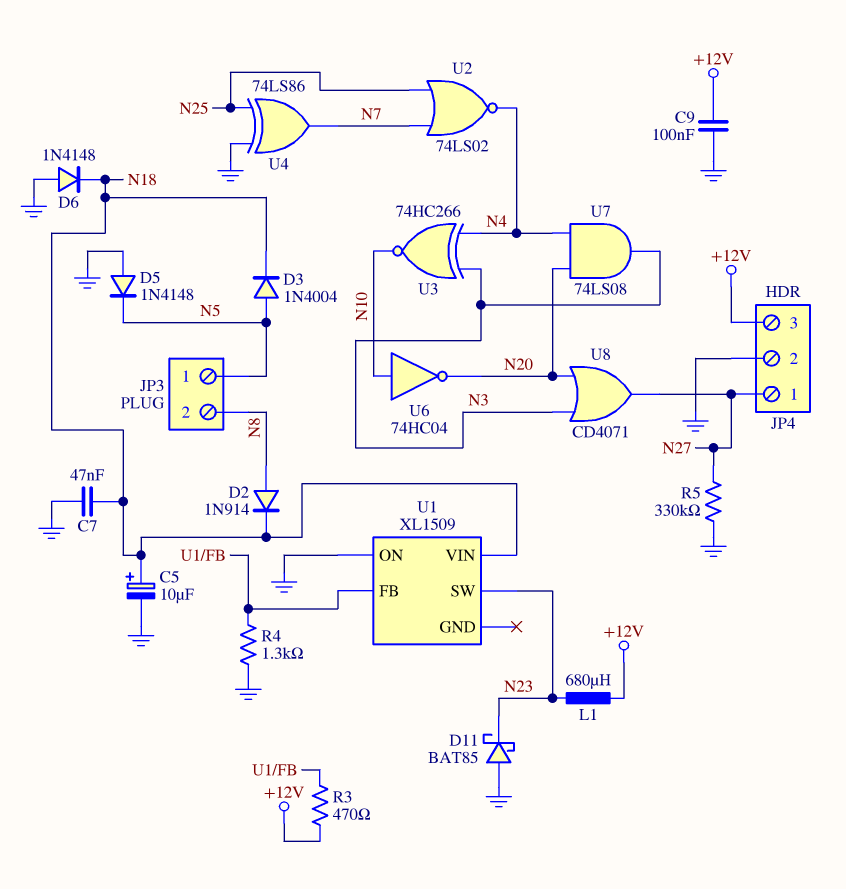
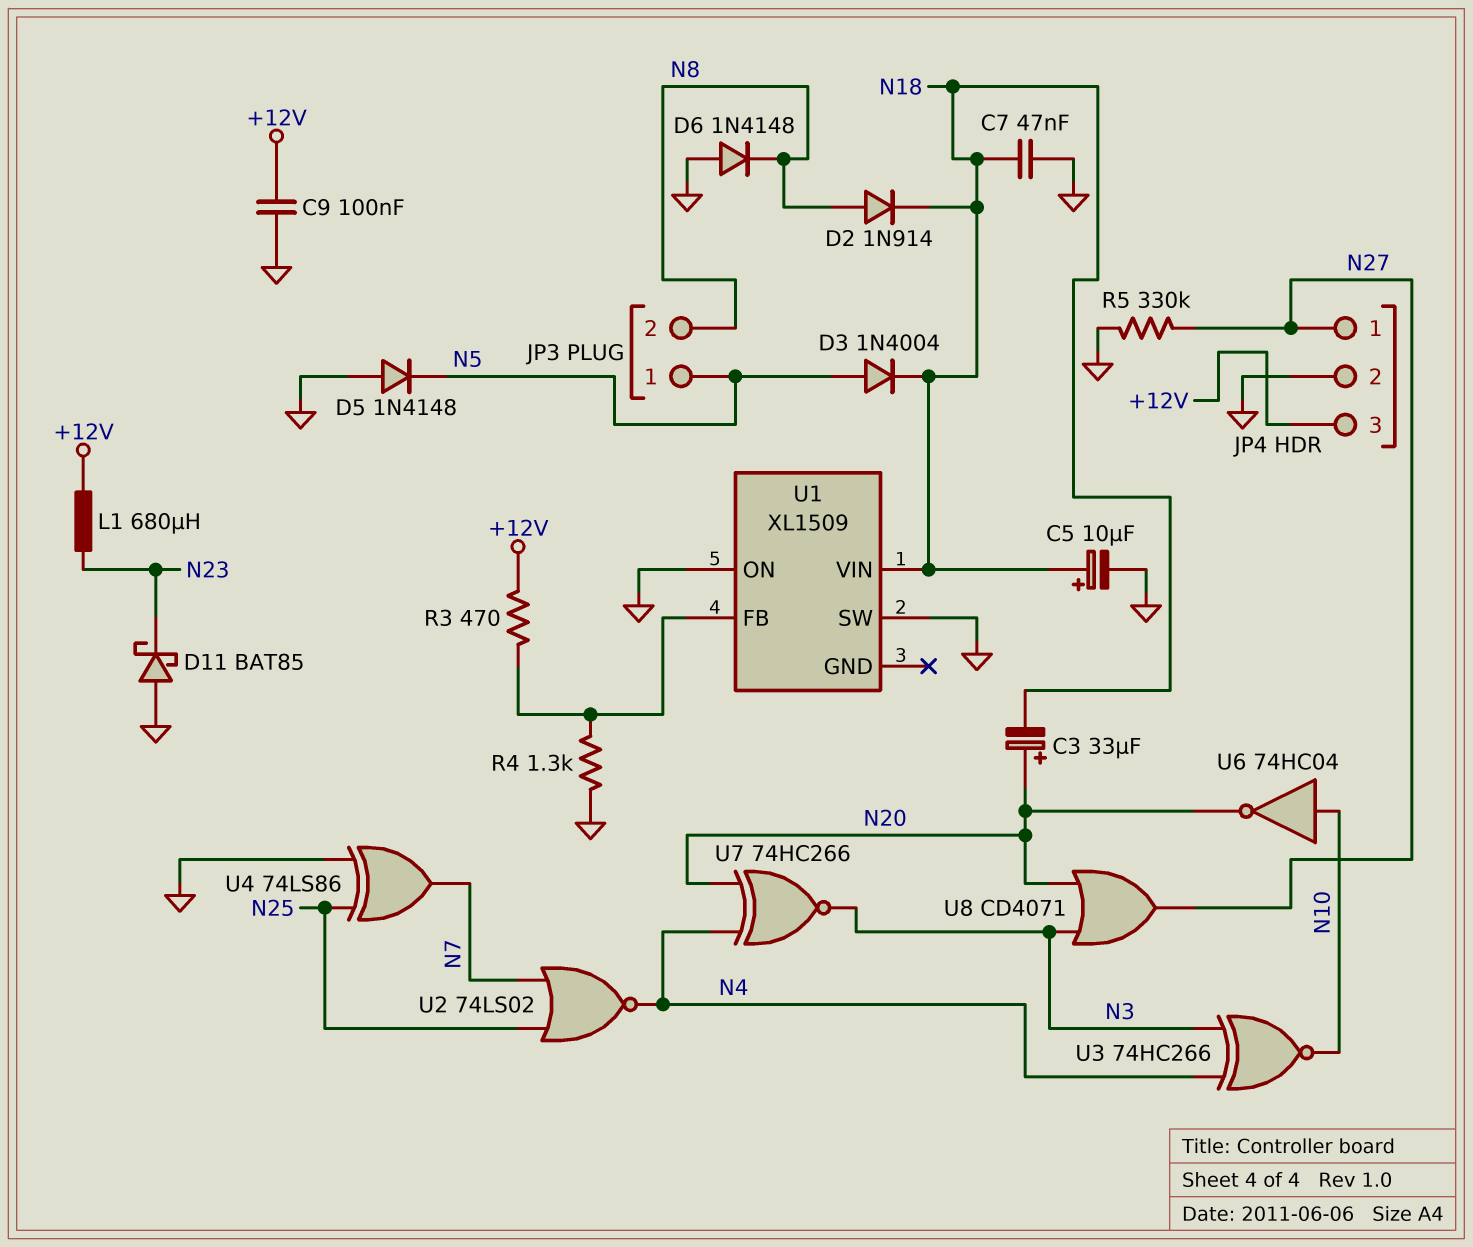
C3: none -> 33uF (plus N20, minus N18)
D6: diode 1N4148 (A GND, K N18) -> diode 1N4148 (A GND, K N8)
U1 pin SW: N23 -> GND
U7: AND 74LS08 (in N4, in N20, out N3) -> XNOR 74HC266 (in N4, in N20, out N3)

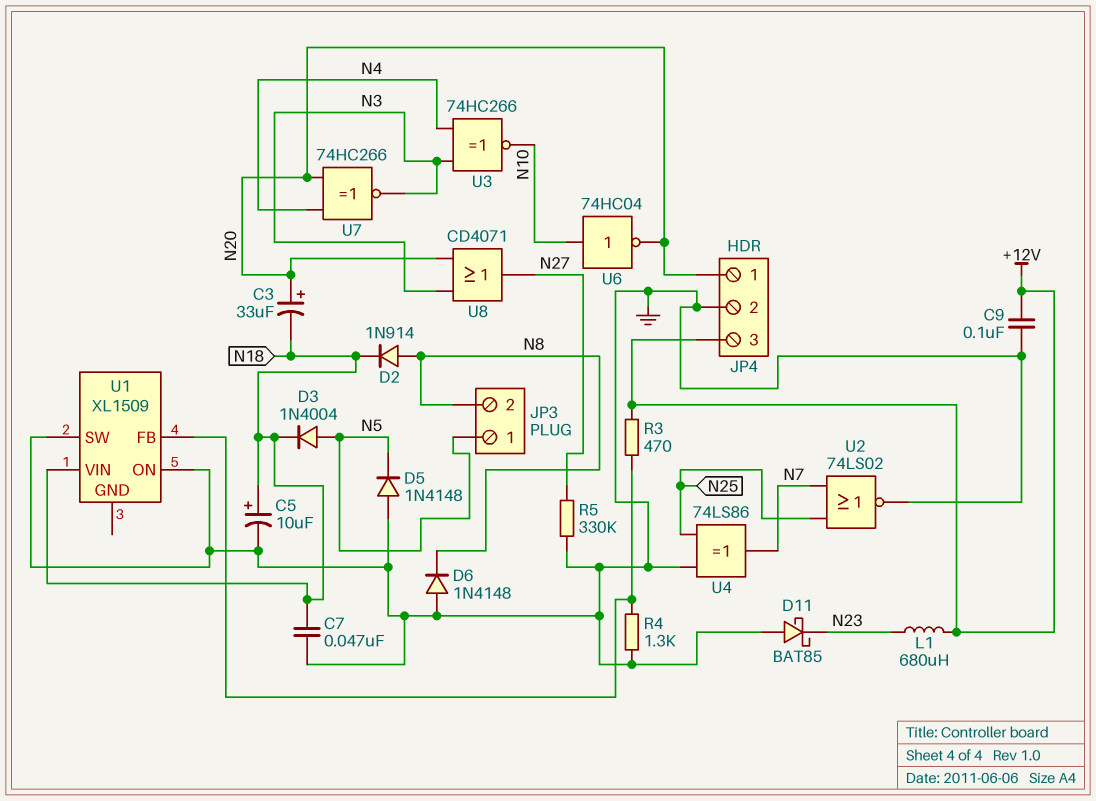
JP4 pin 1: N27 -> N20
U2: NOR 74LS02 (in N7, in N25, out N4) -> NOR 74LS02 (in N7, in N25, out GND)

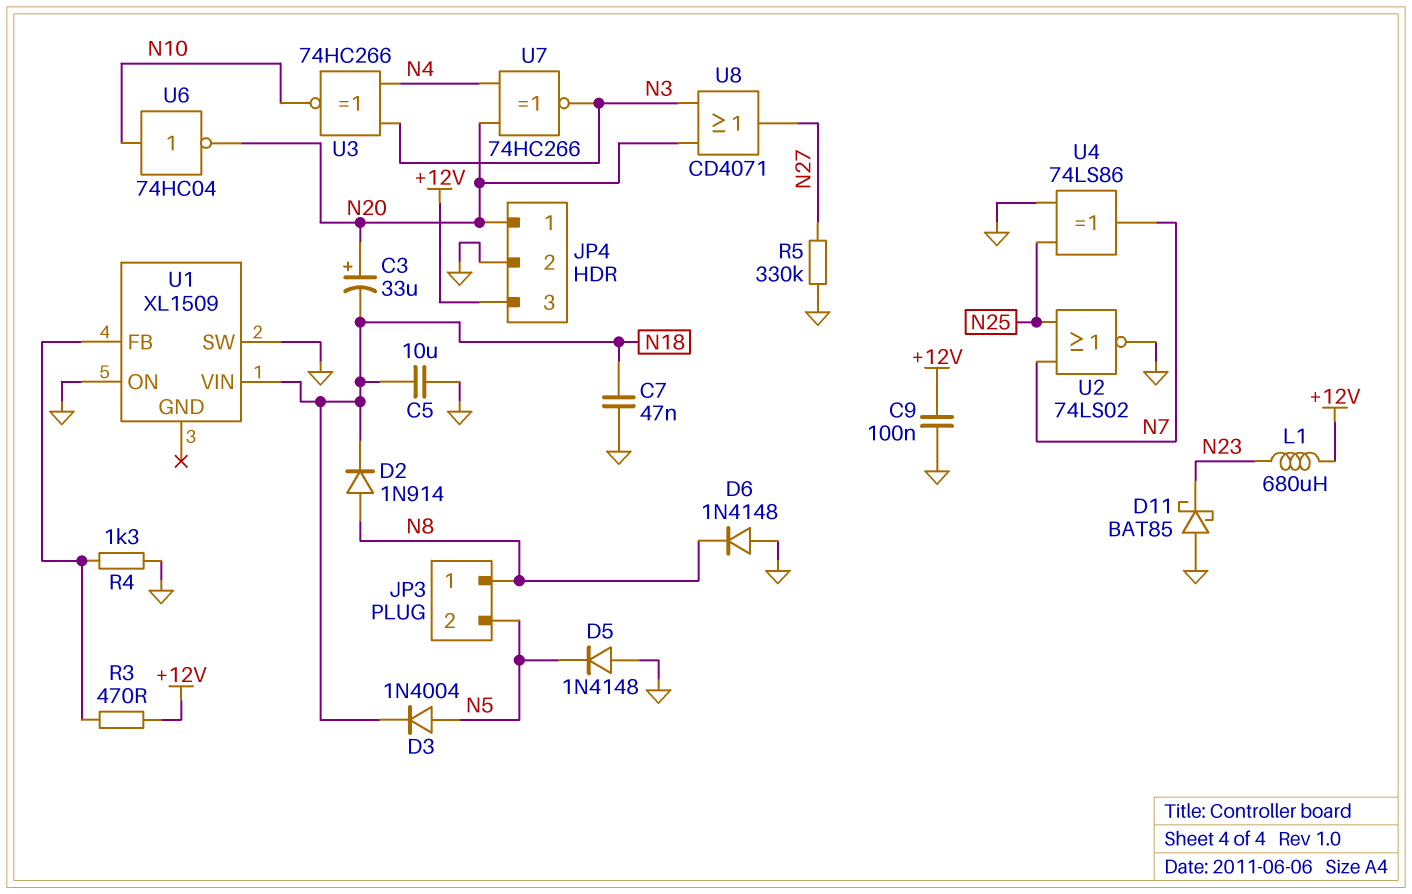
C5: 10uF (plus N18, minus GND) -> 10uF (GND, N18)
JP3 pin 1: N5 -> N8
JP3 pin 2: N8 -> N5

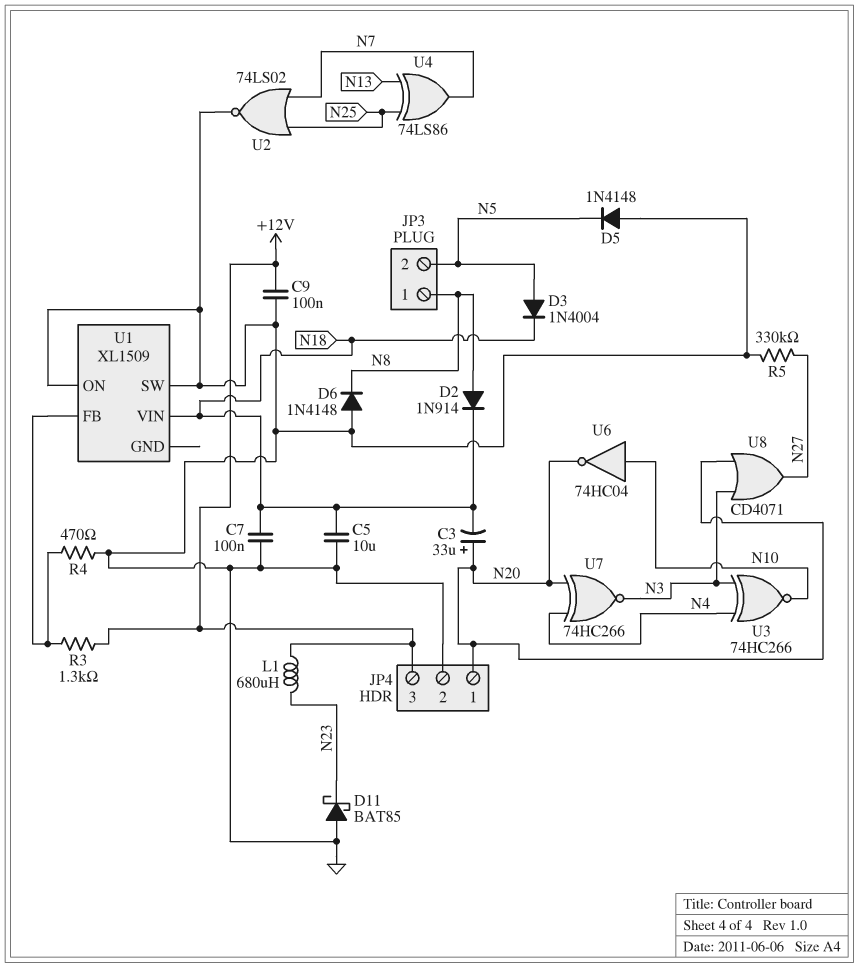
C7: 47nF (GND, N18) -> 100nF (GND, N18)
R3: 470 (+12V, U1/FB) -> 1.3k (+12V, U1/FB)
R4: 1.3k (GND, U1/FB) -> 470 (GND, U1/FB)
U4: XOR 74LS86 (in GND, in N25, out N7) -> XOR 74LS86 (in N13, in N25, out N7)

